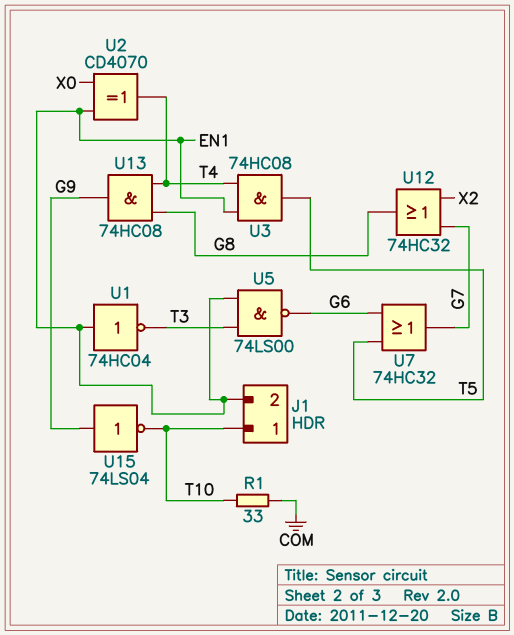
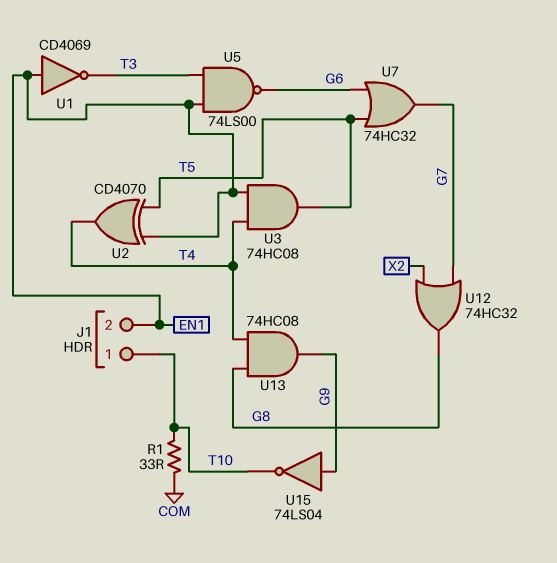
U1: NOT 74HC04 (in EN1, out T3) -> NOT CD4069 (in EN1, out T3)
U2: XOR CD4070 (in EN1, in X0, out T4) -> XOR CD4070 (in EN1, in T5, out T4)

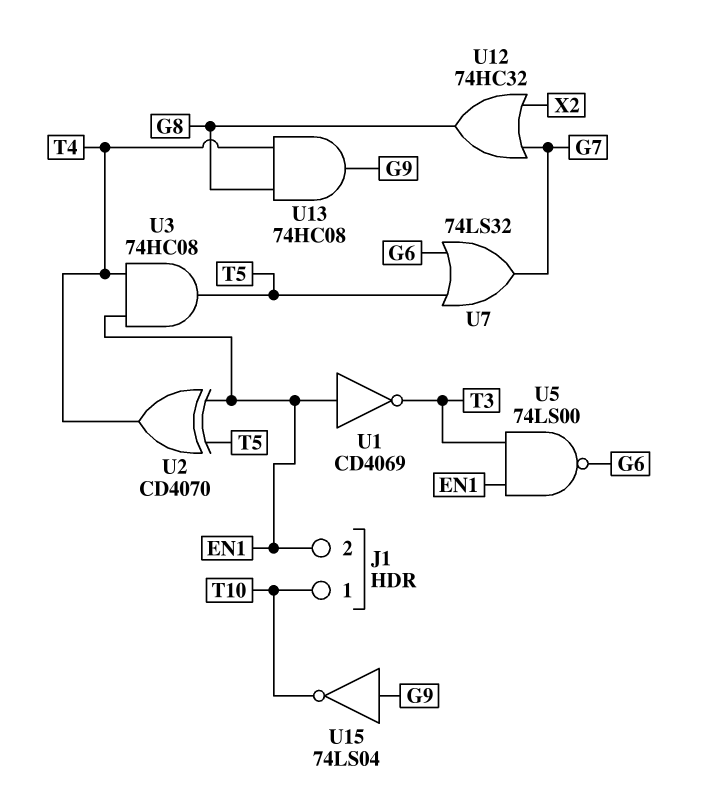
R1: 33 (COM, T10) -> none
U7: OR 74HC32 (in G6, in T5, out G7) -> OR 74LS32 (in G6, in T5, out G7)

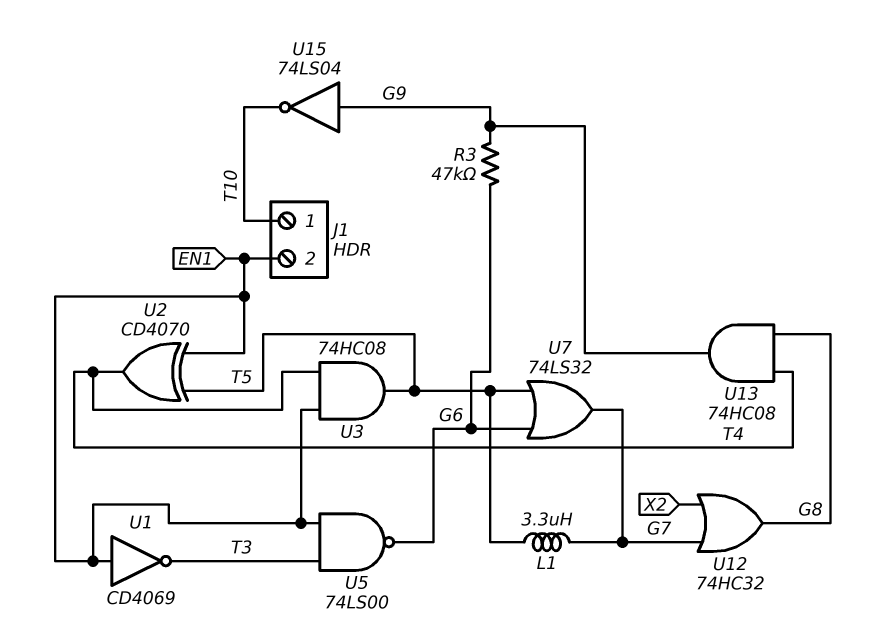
L1: none -> 3.3uH (G7, T5)
R3: none -> 47k (G6, G9)

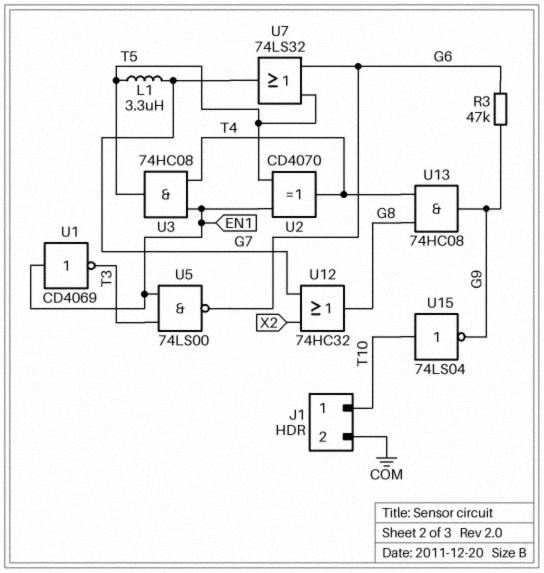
J1 pin 2: EN1 -> COM
U15: NOT 74LS04 (in G9, out T10) -> NOT 74LS04 (in T10, out G9)

